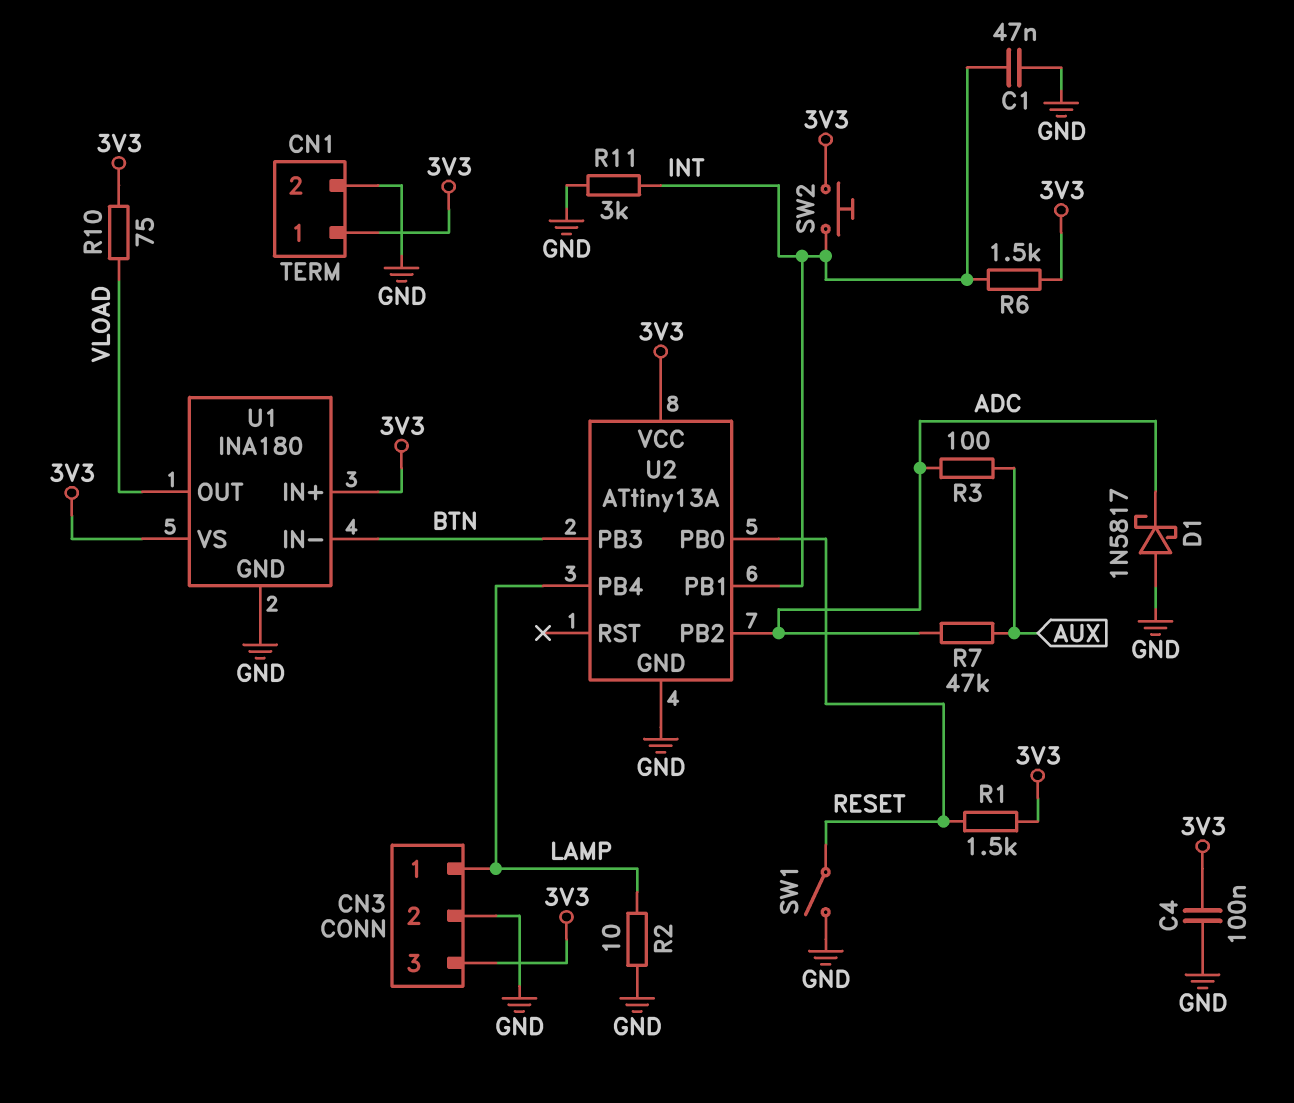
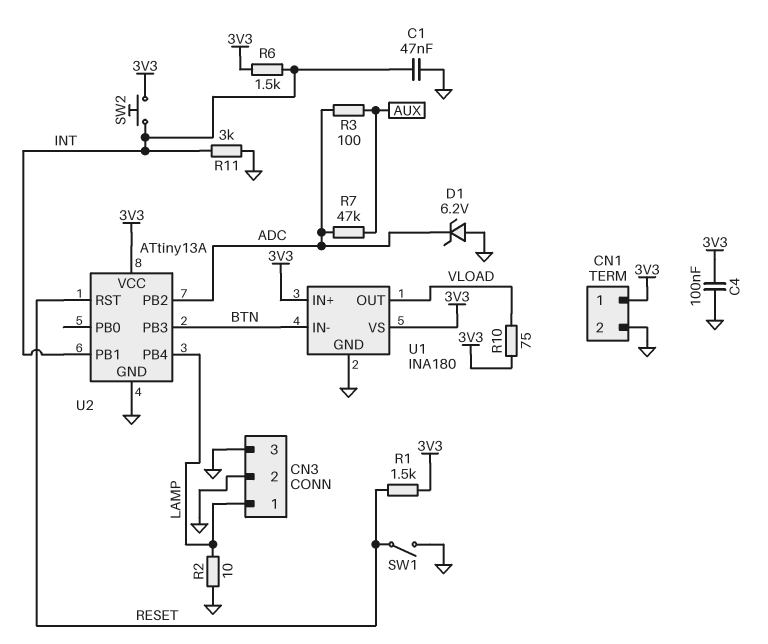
CN3 pin 3: 3V3 -> GND
D1: schottky 1N5817 (A GND, K ADC) -> zener 6.2V (A GND, K ADC)
U2 pin PB0: RESET -> none
U2 pin RST: none -> RESET

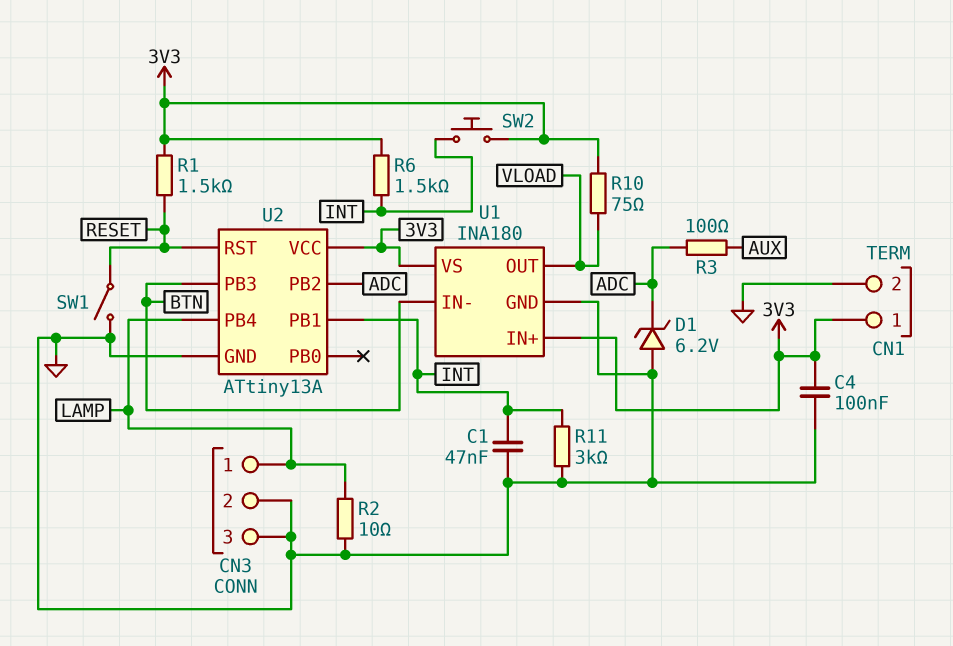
R7: 47k (ADC, AUX) -> none

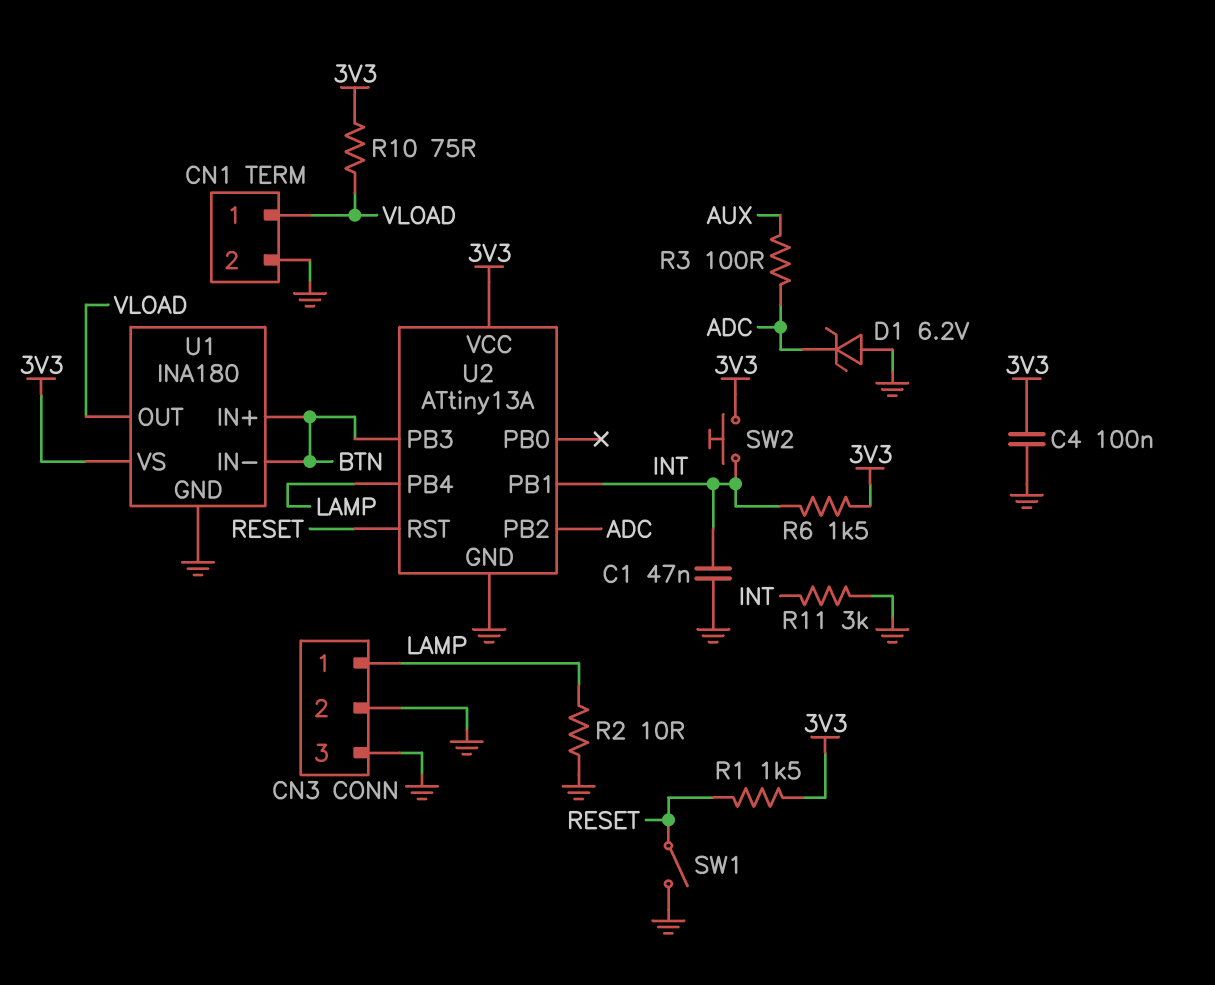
CN1 pin 1: 3V3 -> VLOAD
U1 pin IN+: 3V3 -> BTN

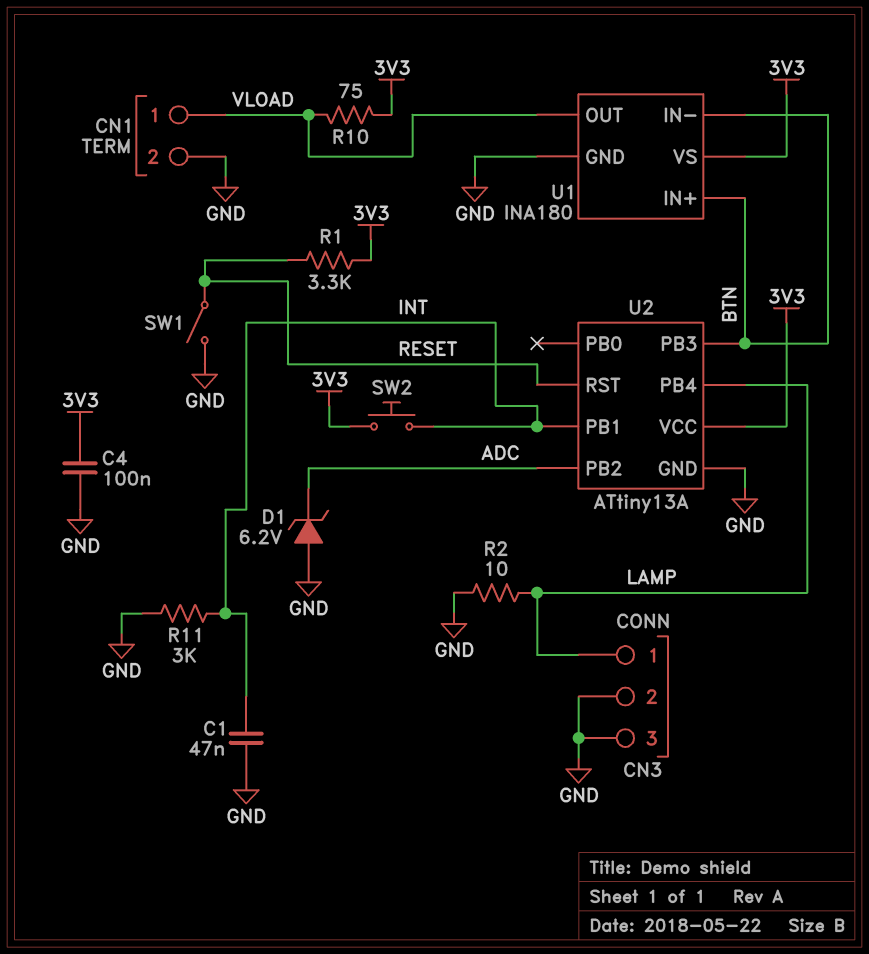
R1: 1.5k (3V3, RESET) -> 3.3k (3V3, RESET)
R3: 100 (ADC, AUX) -> none
R6: 1.5k (3V3, INT) -> none

